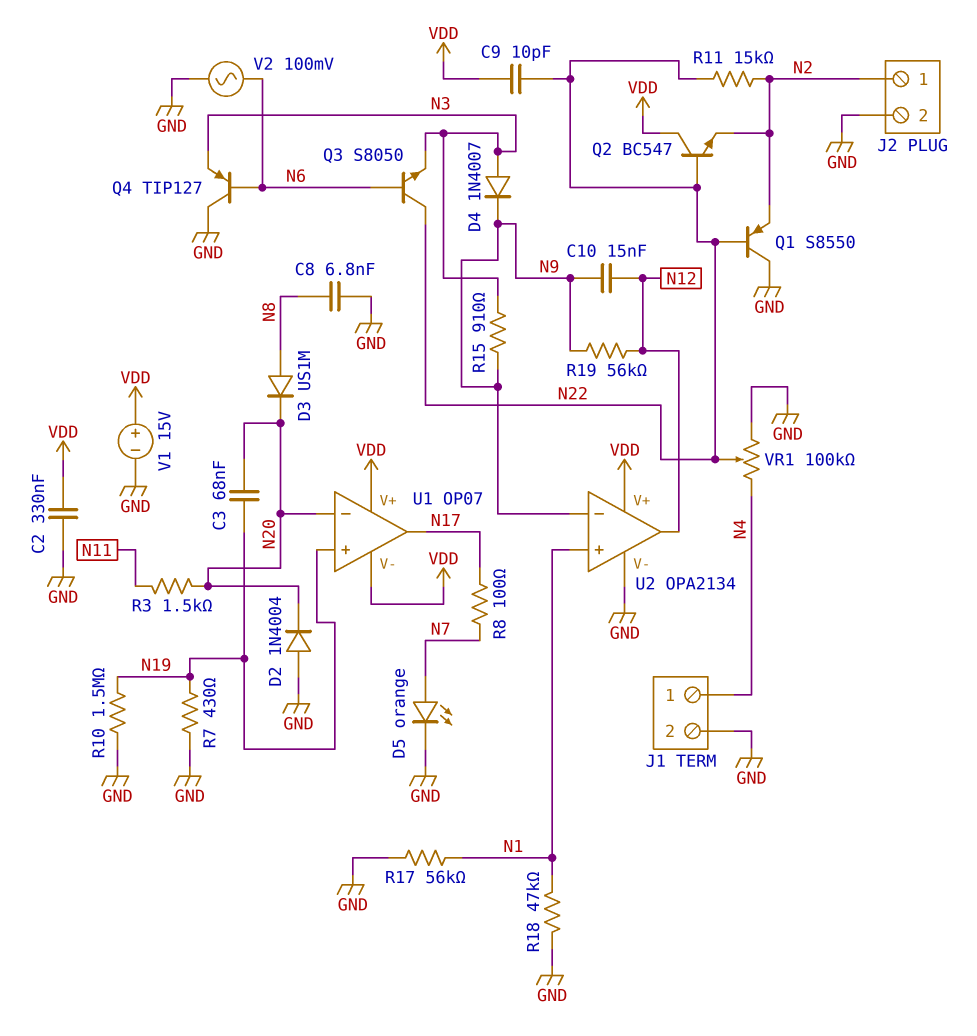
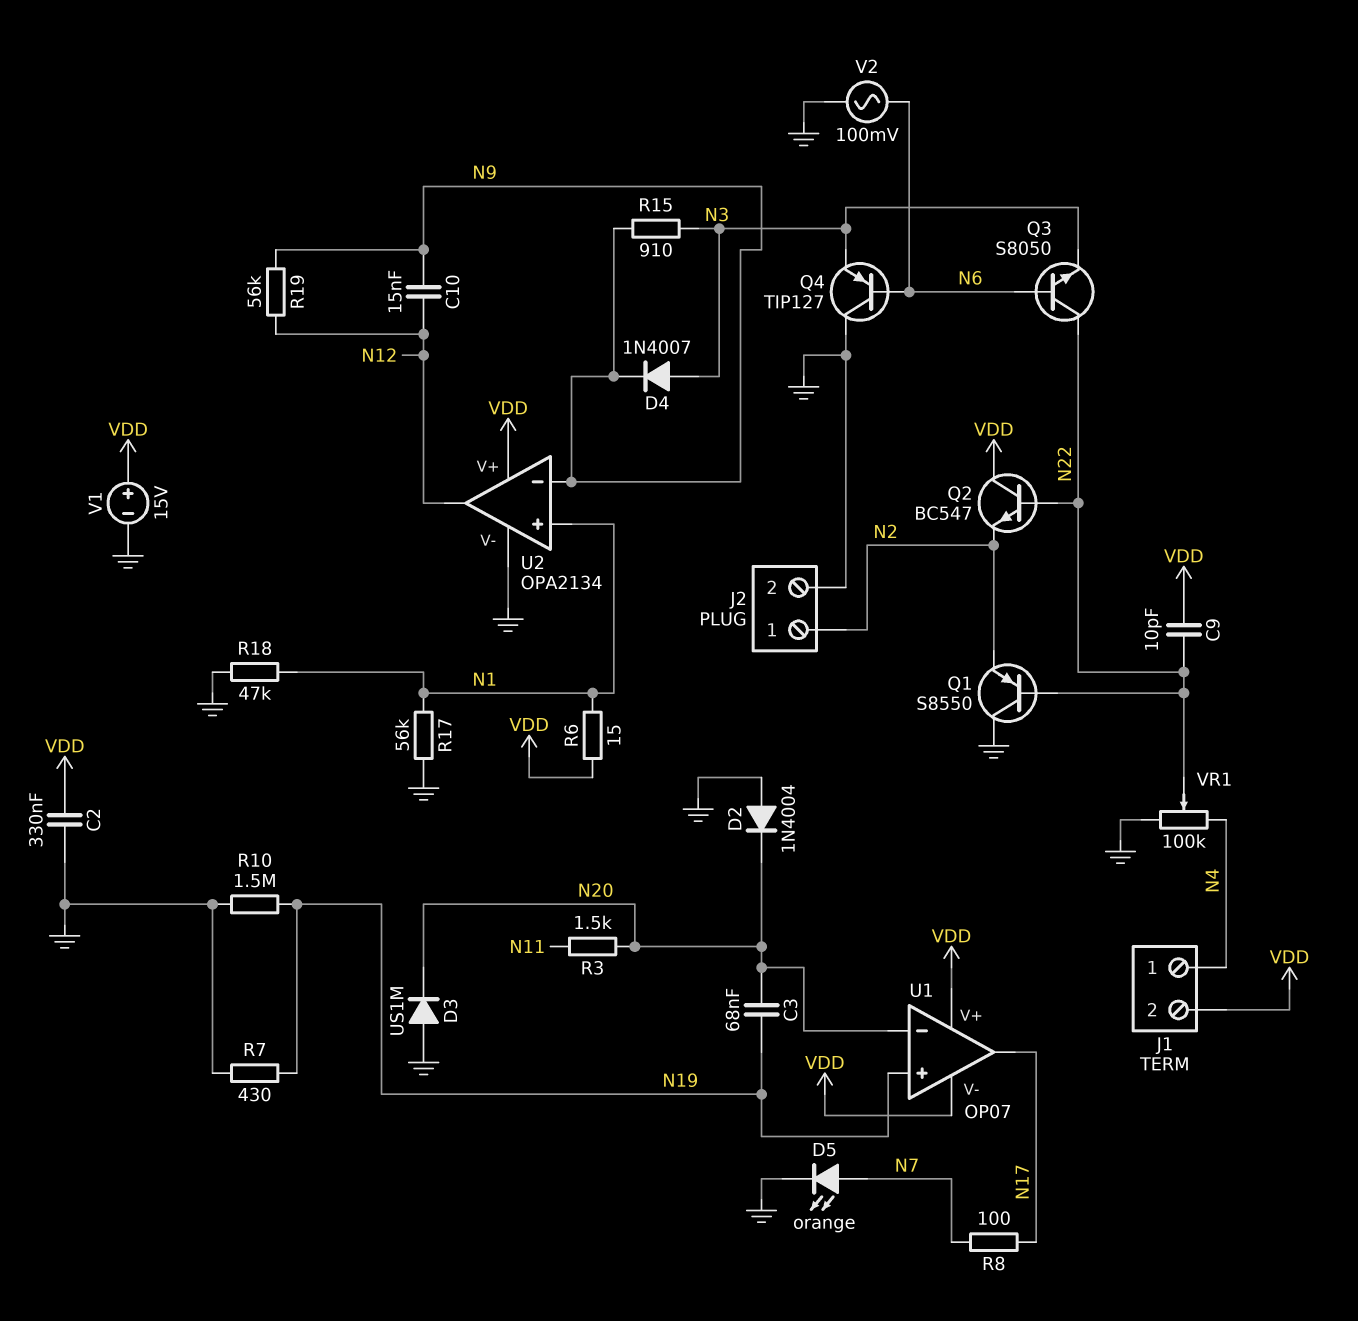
C8: 6.8nF (GND, N8) -> none
D3: diode US1M (A N8, K N20) -> diode US1M (A GND, K N20)
J1 pin 2: GND -> VDD
R6: none -> 15 (N1, VDD)
R11: 15k (N2, N22) -> none

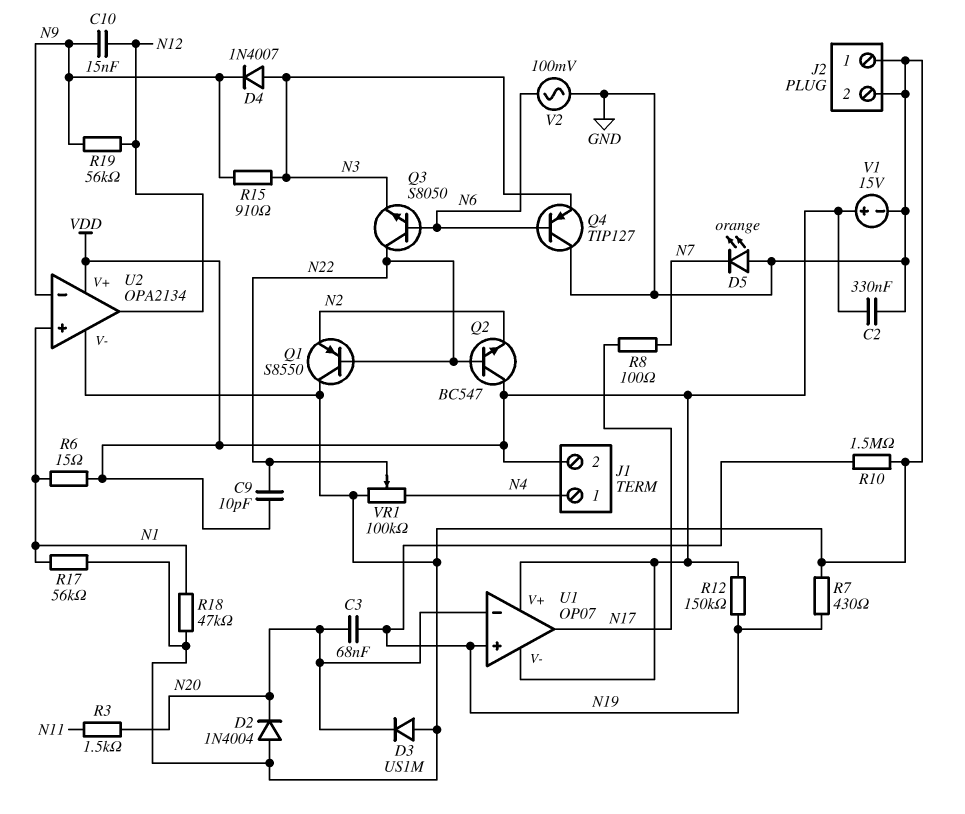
D5: LED orange (A N7, K GND) -> LED orange (A GND, K N7)
J2 pin 1: N2 -> GND
R12: none -> 150k (N19, VDD)

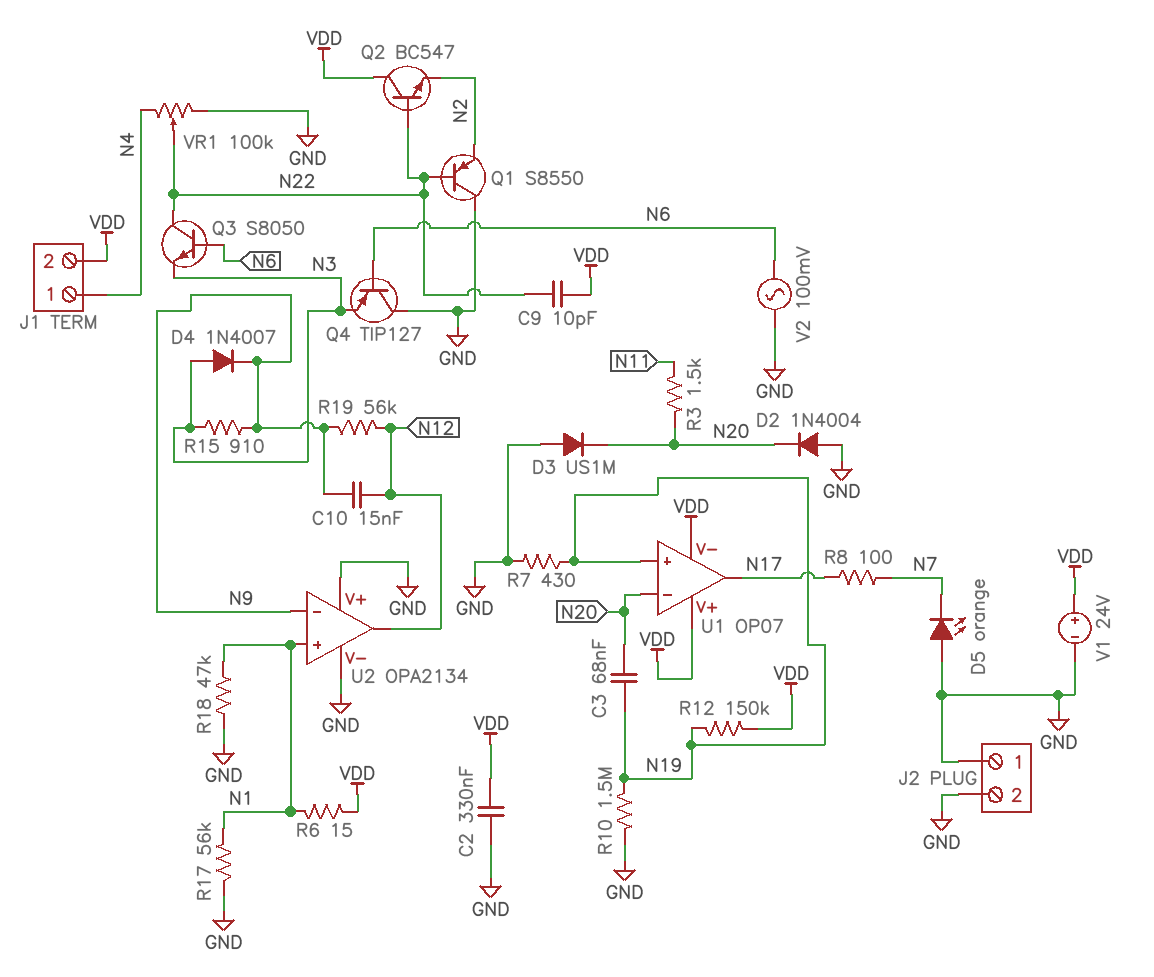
U2 pin V+: VDD -> GND
V1: 15V (plus VDD, minus GND) -> 24V (plus VDD, minus GND)

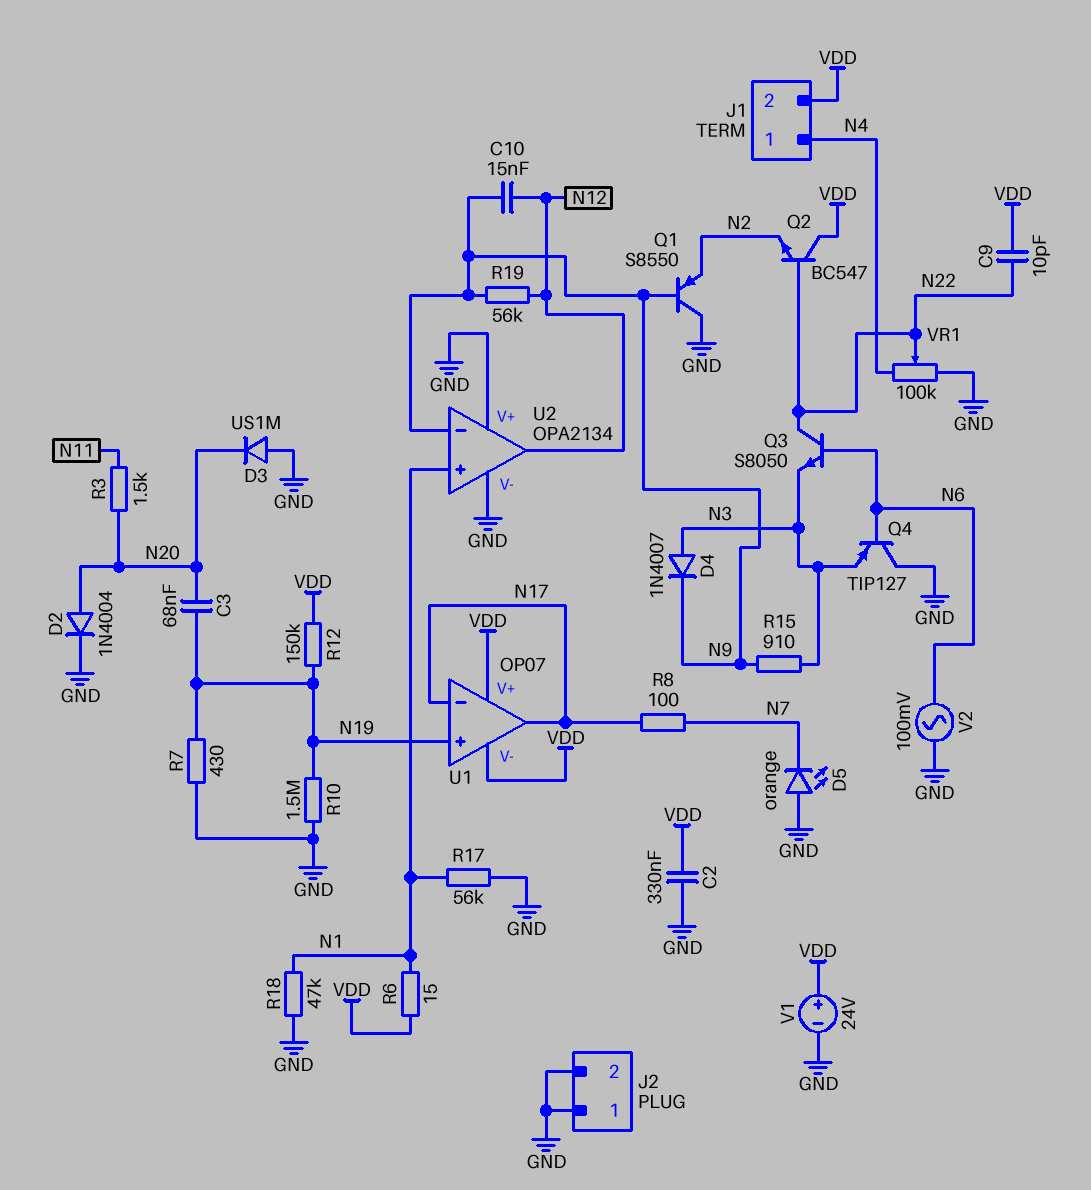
D2: diode 1N4004 (A GND, K N20) -> diode 1N4004 (A N20, K GND)
Q1: PNP S8550 (B N22, C GND, E N2) -> PNP S8550 (B N9, C GND, E N2)
U1 pin in-: N20 -> N17

